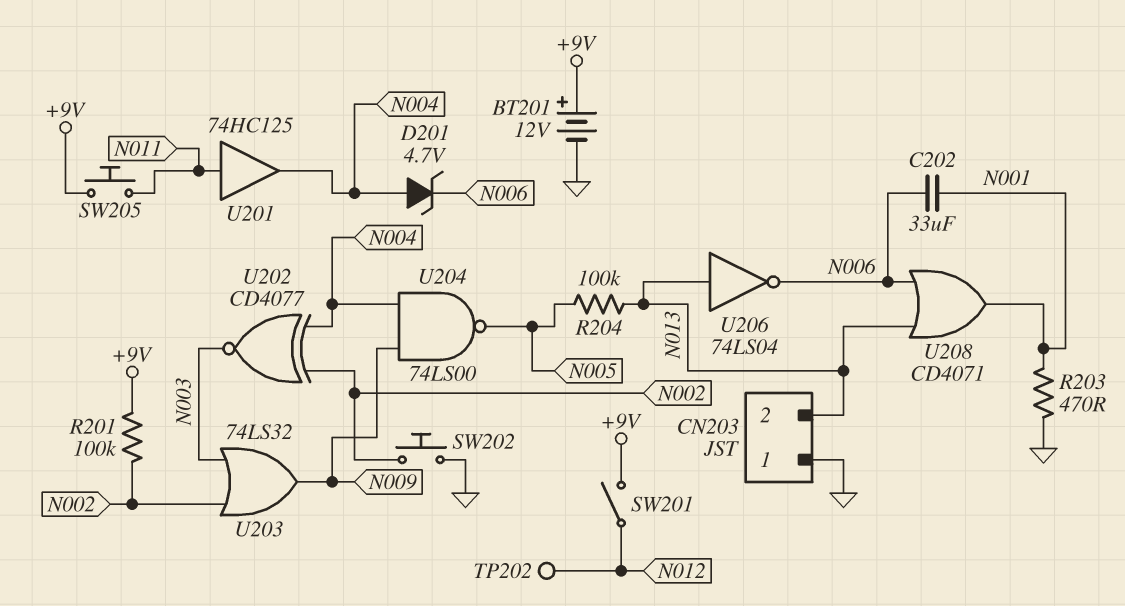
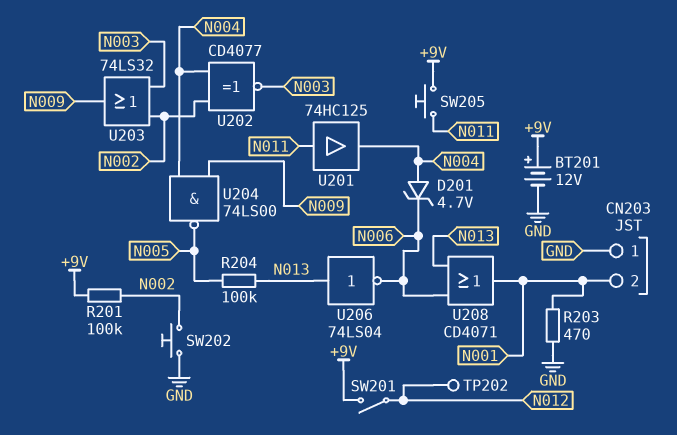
C202: 33uF (N001, N006) -> none
CN203 pin 2: N013 -> N001

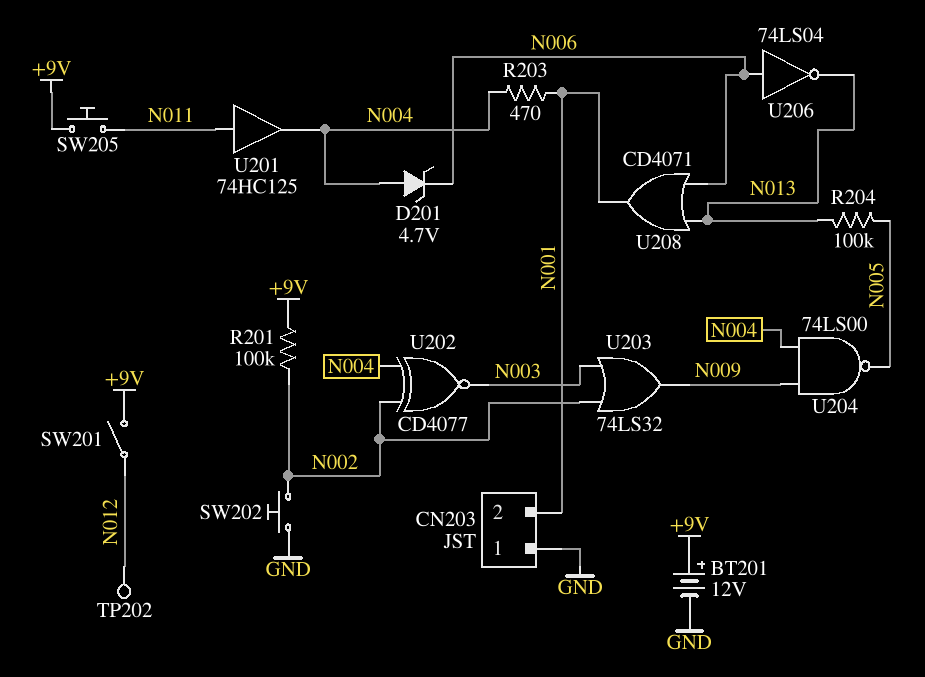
R203: 470 (GND, N001) -> 470 (N001, N004)
U206: NOT 74LS04 (in N013, out N006) -> NOT 74LS04 (in N006, out N013)

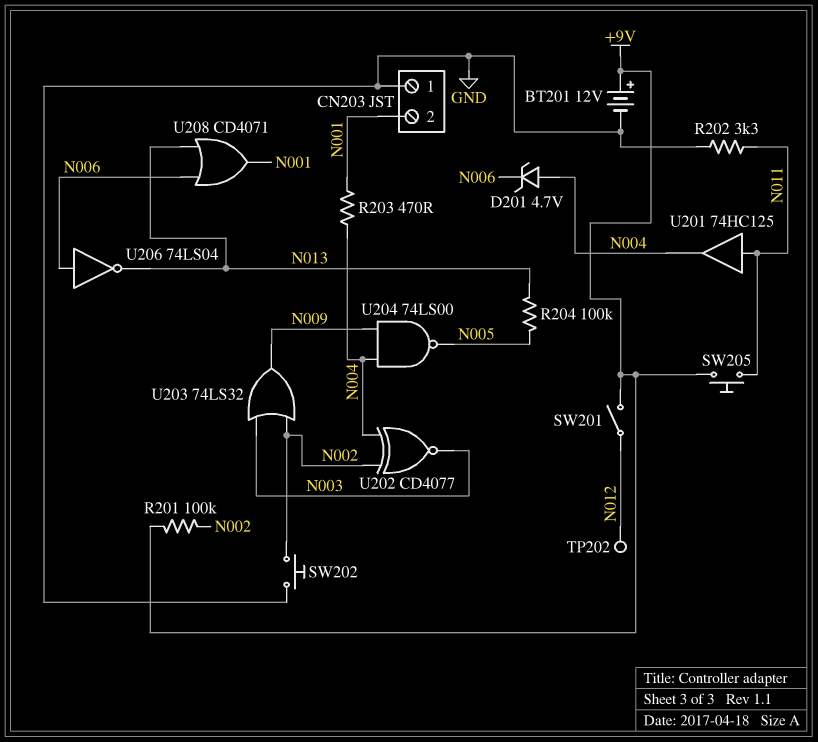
R202: none -> 3.3k (GND, N011)

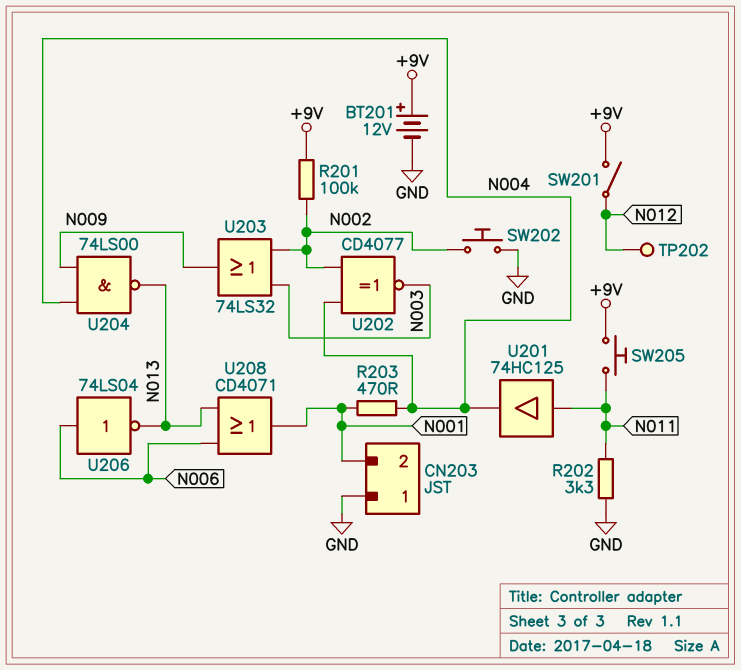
D201: zener 4.7V (A N004, K N006) -> none
R204: 100k (N005, N013) -> none
U204: NAND 74LS00 (in N004, in N009, out N005) -> NAND 74LS00 (in N004, in N009, out N013)

